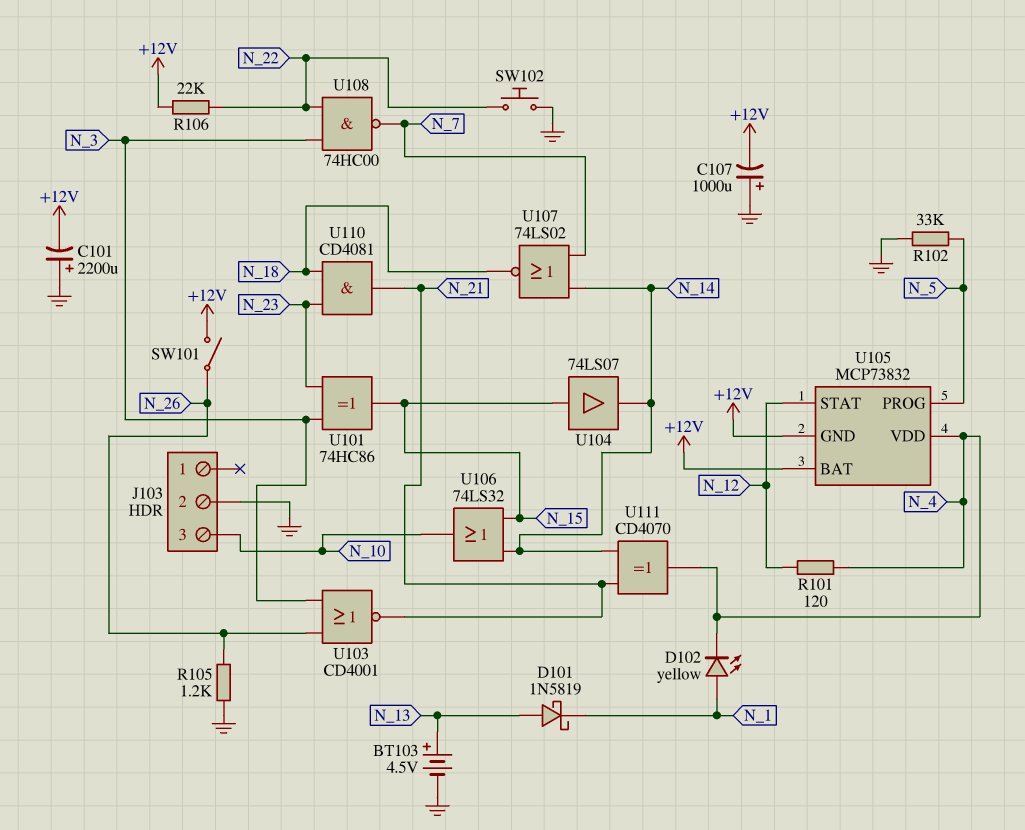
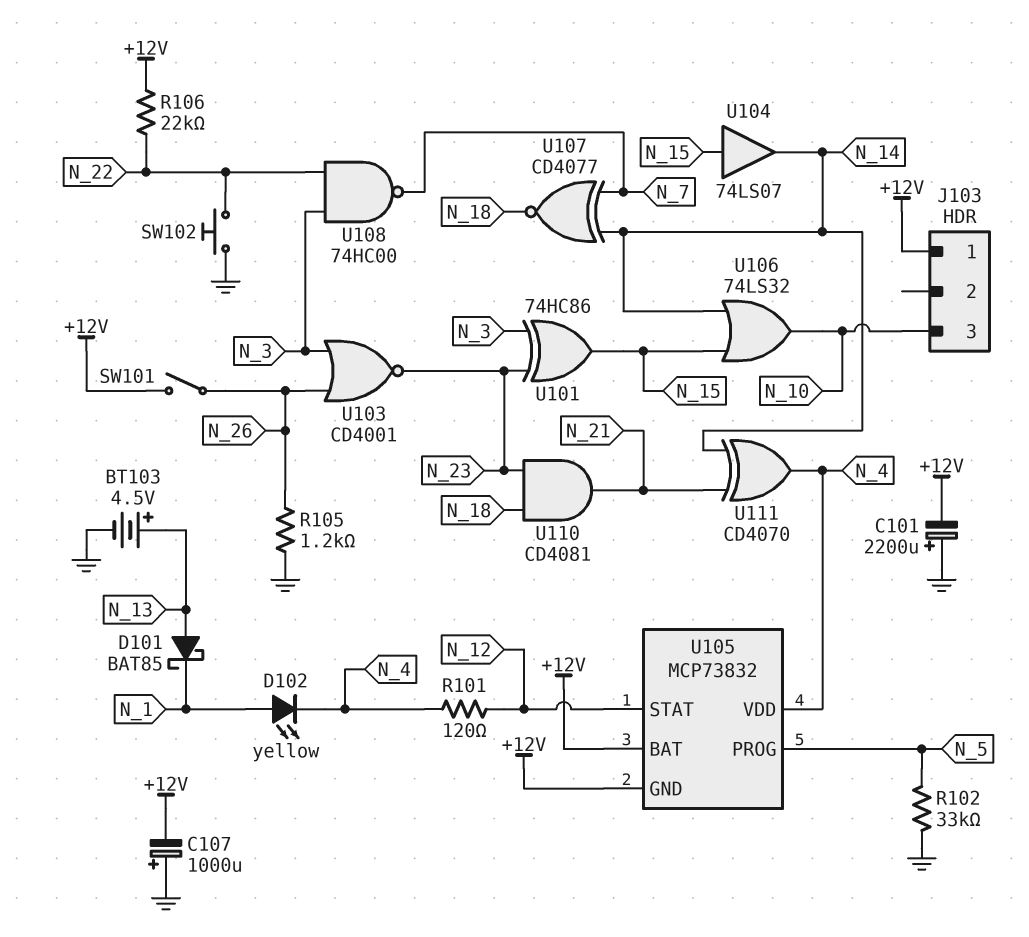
D101: schottky 1N5819 (A N_13, K N_1) -> schottky BAT85 (A N_13, K N_1)
J103 pin 1: none -> +12V
J103 pin 2: GND -> none
U103: NOR CD4001 (in N_3, in N_26, out N_21) -> NOR CD4001 (in N_3, in N_26, out N_23)
U107: NOR 74LS02 (in N_7, in N_14, out N_18) -> XNOR CD4077 (in N_7, in N_14, out N_18)

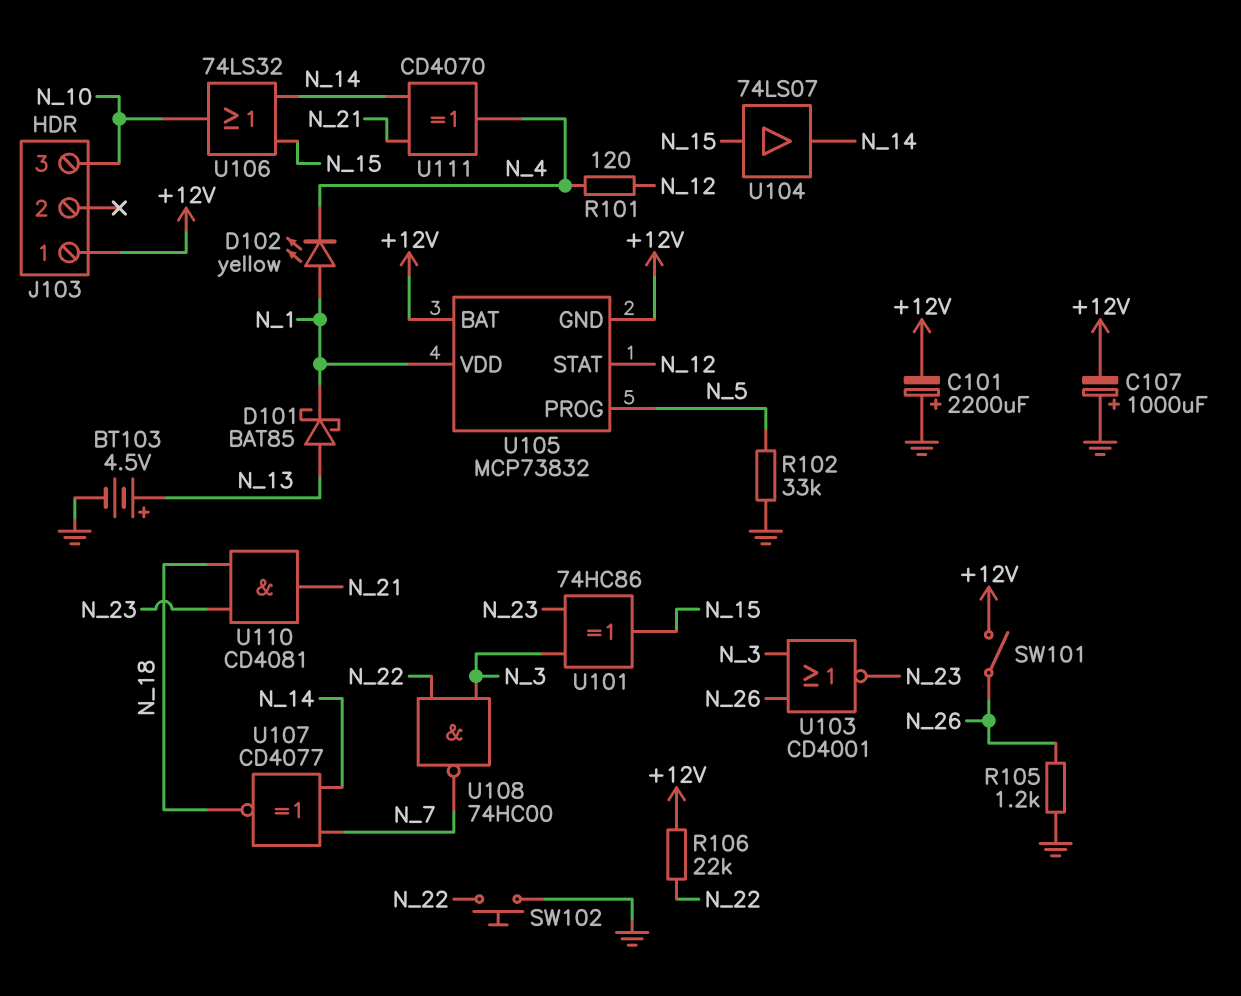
U105 pin VDD: N_4 -> N_1

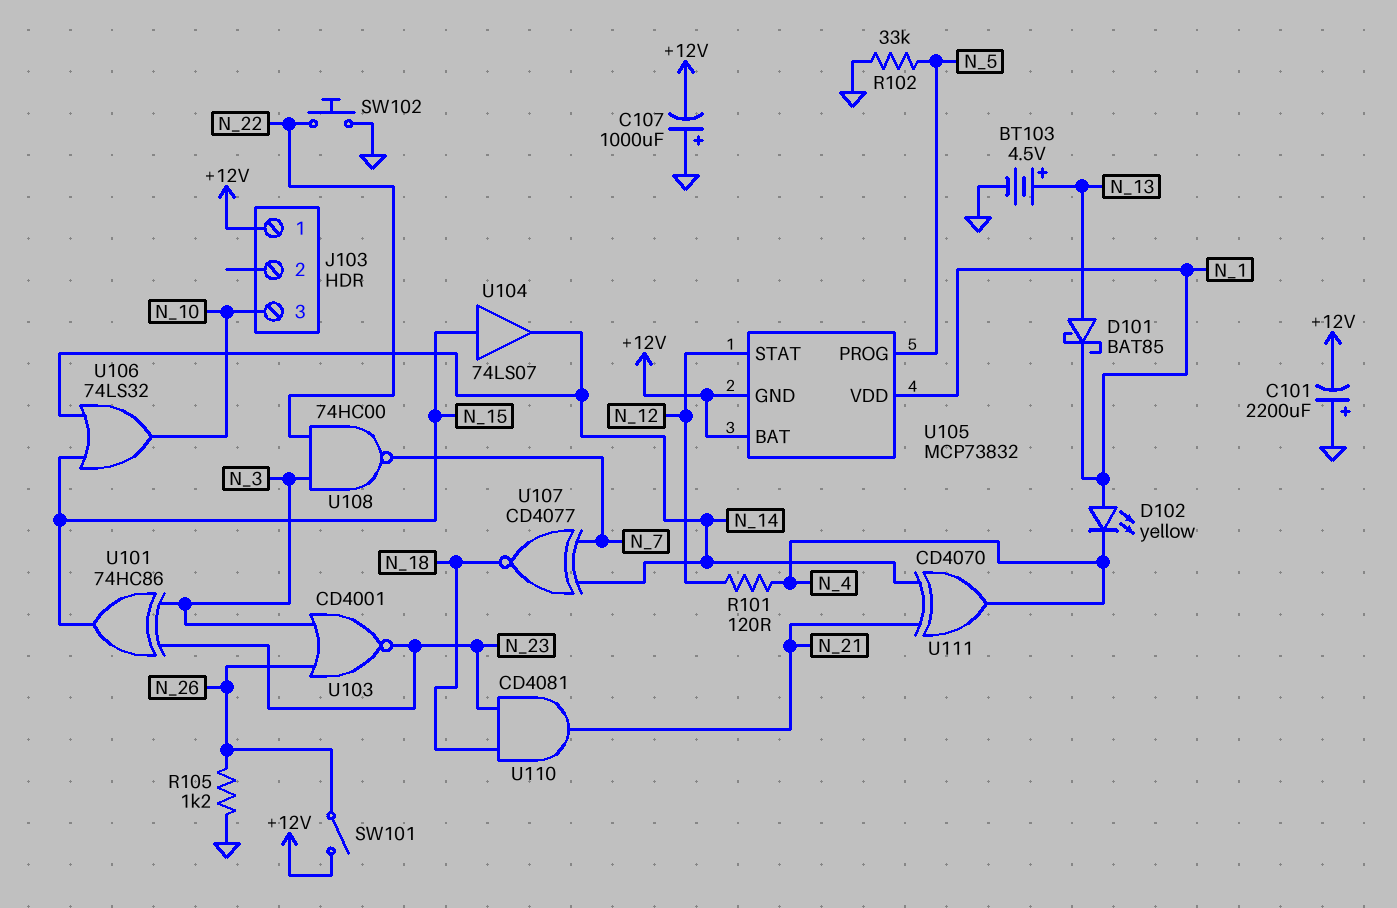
R106: 22k (+12V, N_22) -> none

